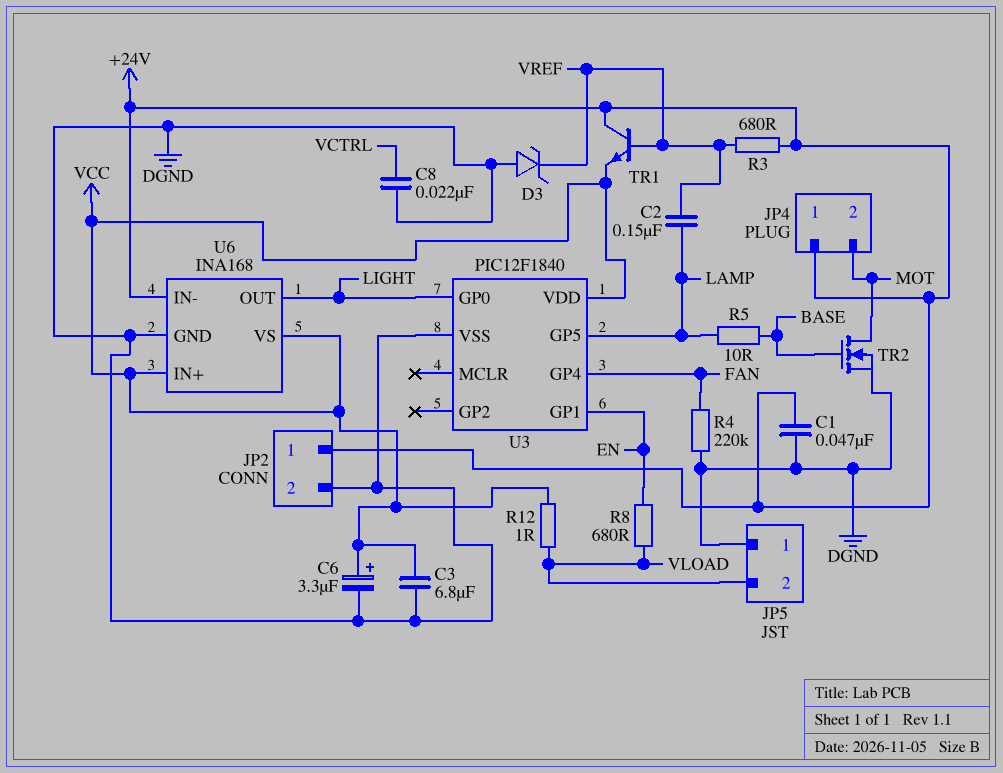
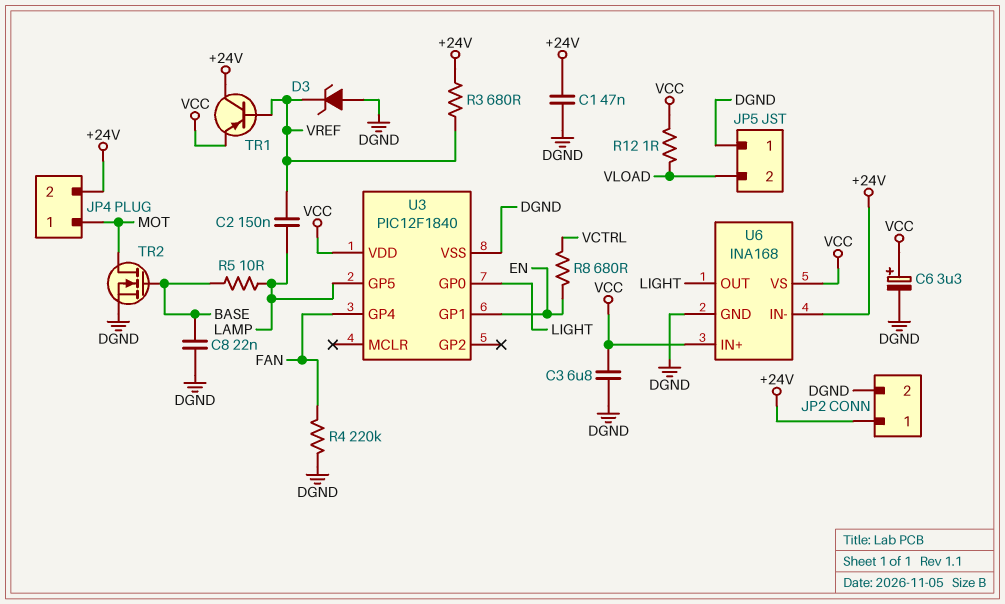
C8: 22nF (DGND, VCTRL) -> 22nF (BASE, DGND)
JP4 pin 1: +24V -> MOT
JP4 pin 2: MOT -> +24V
R8: 680 (EN, VLOAD) -> 680 (EN, VCTRL)
TR1: NPN (B VREF, C +24V, E VCC) -> PNP (B VREF, C +24V, E VCC)

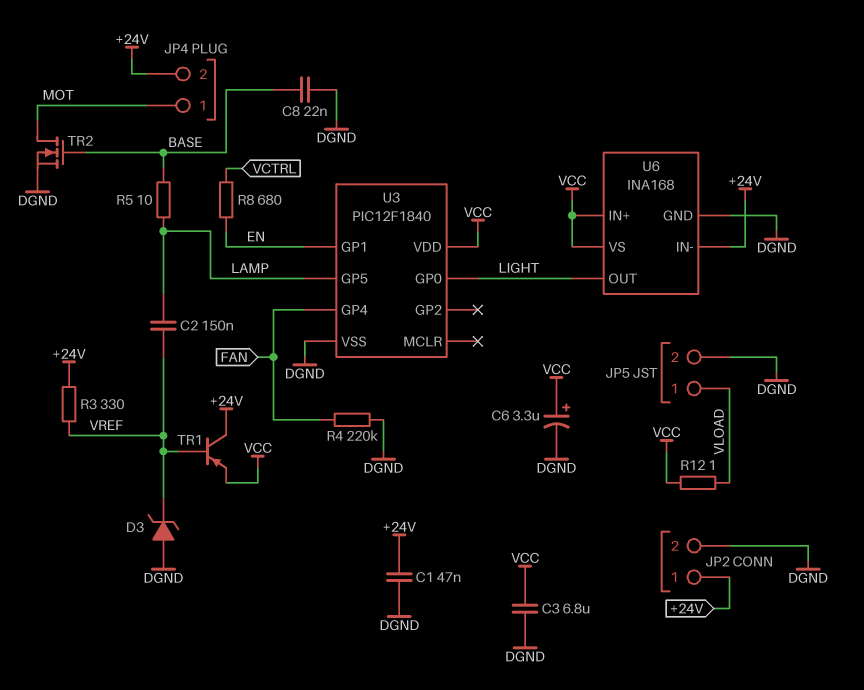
JP5 pin 1: DGND -> VLOAD
JP5 pin 2: VLOAD -> DGND
R3: 680 (+24V, VREF) -> 330 (+24V, VREF)

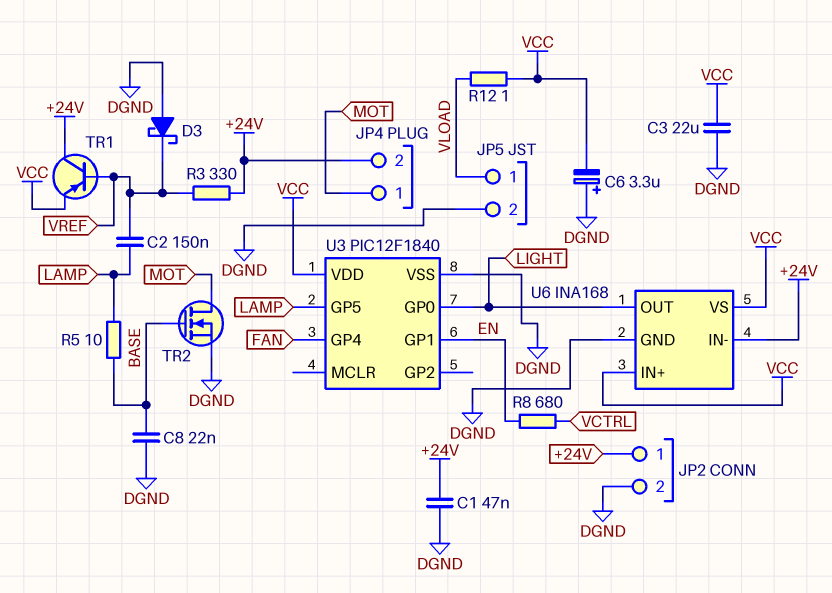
C3: 6.8uF (DGND, VCC) -> 22uF (DGND, VCC)
C6: 3.3uF (plus VCC, minus DGND) -> 3.3uF (plus DGND, minus VCC)
D3: zener (A DGND, K VREF) -> schottky (A DGND, K VREF)
R4: 220k (DGND, FAN) -> none

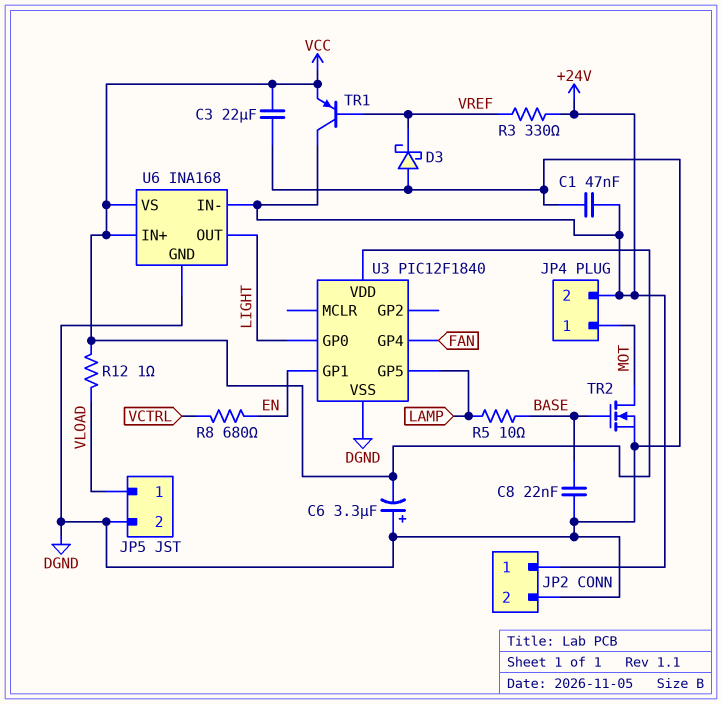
C2: 150nF (LAMP, VREF) -> none

